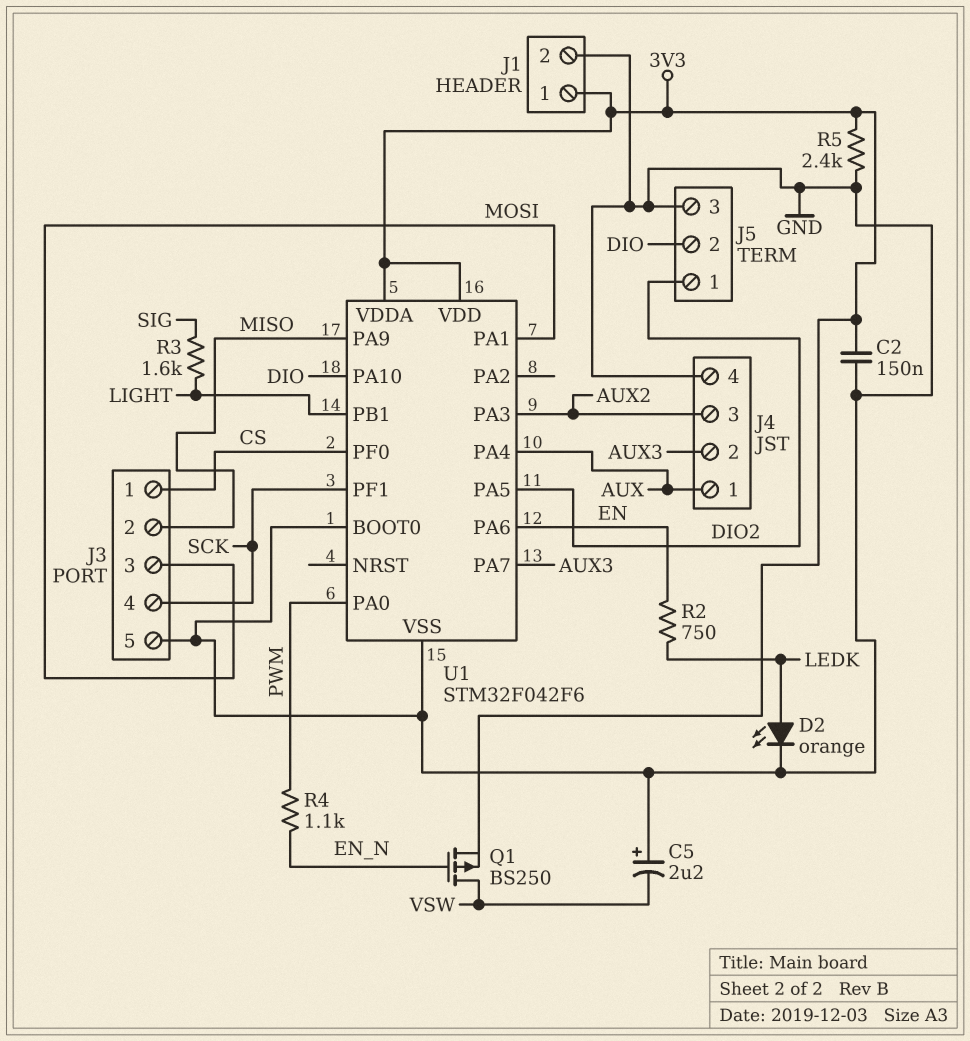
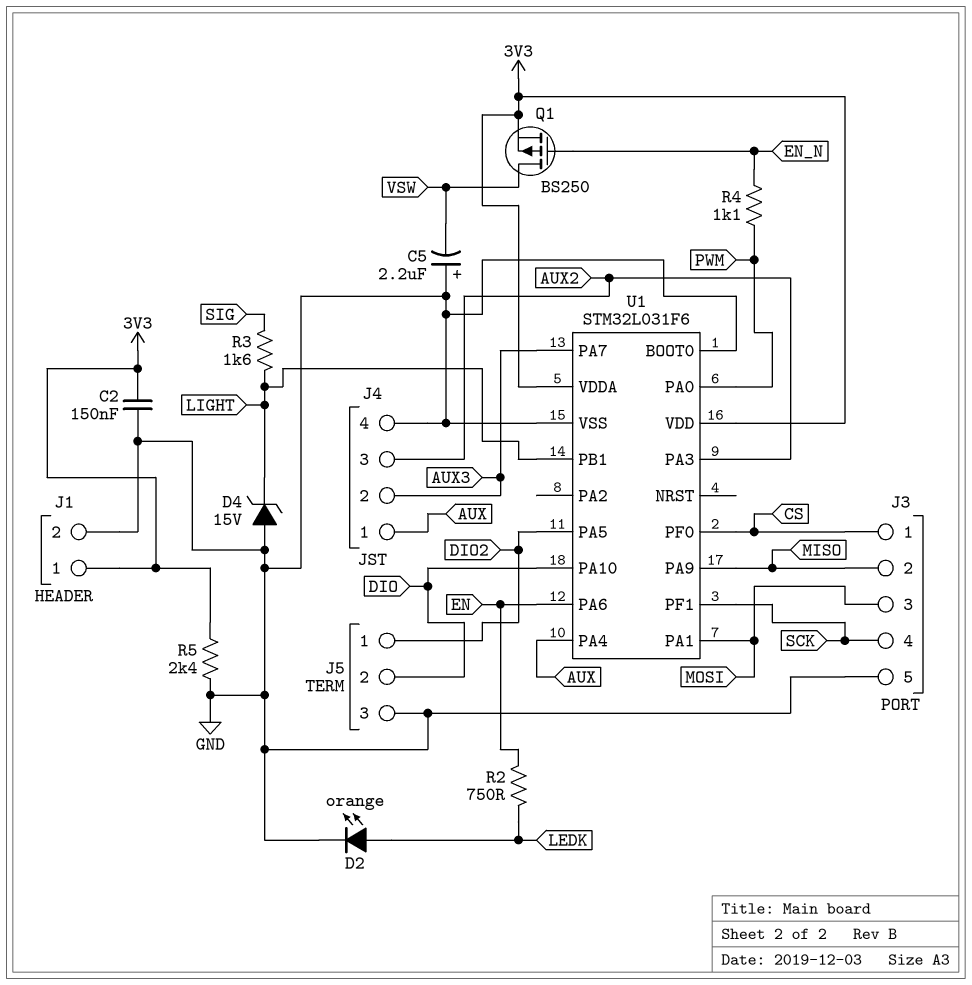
D4: none -> zener 15V (A GND, K LIGHT)
U1: STM32F042F6 -> STM32L031F6

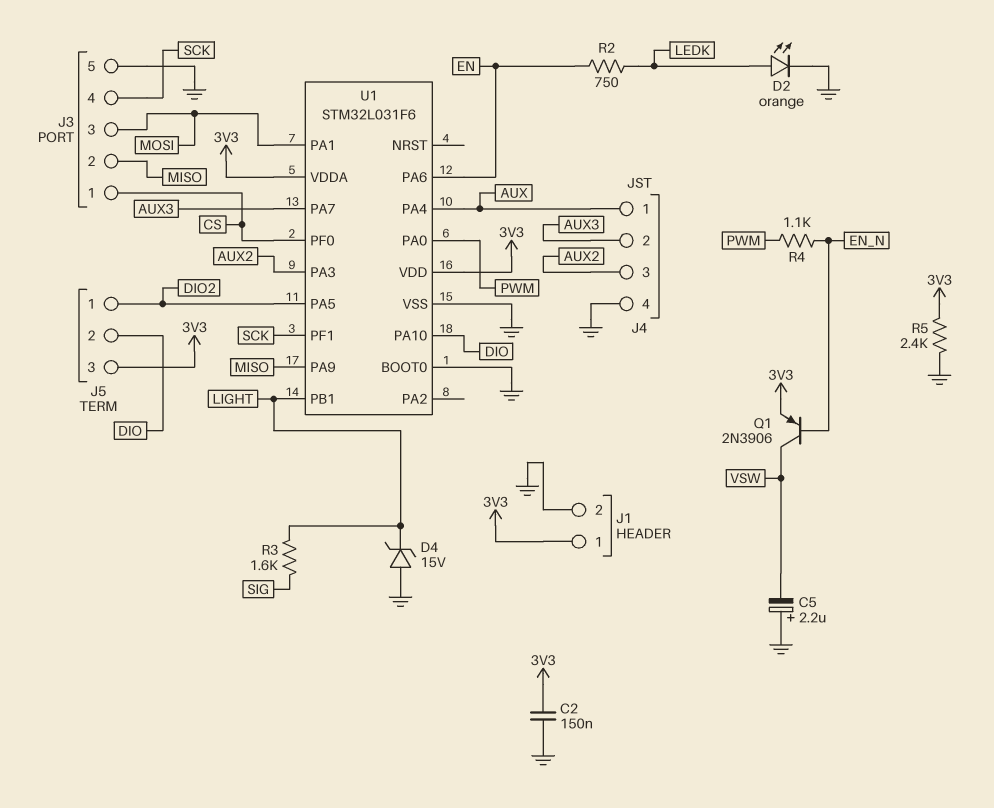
J5 pin 3: GND -> 3V3
Q1: PMOS BS250 (G EN_N, D VSW, S 3V3) -> PNP 2N3906 (B EN_N, C VSW, E 3V3)

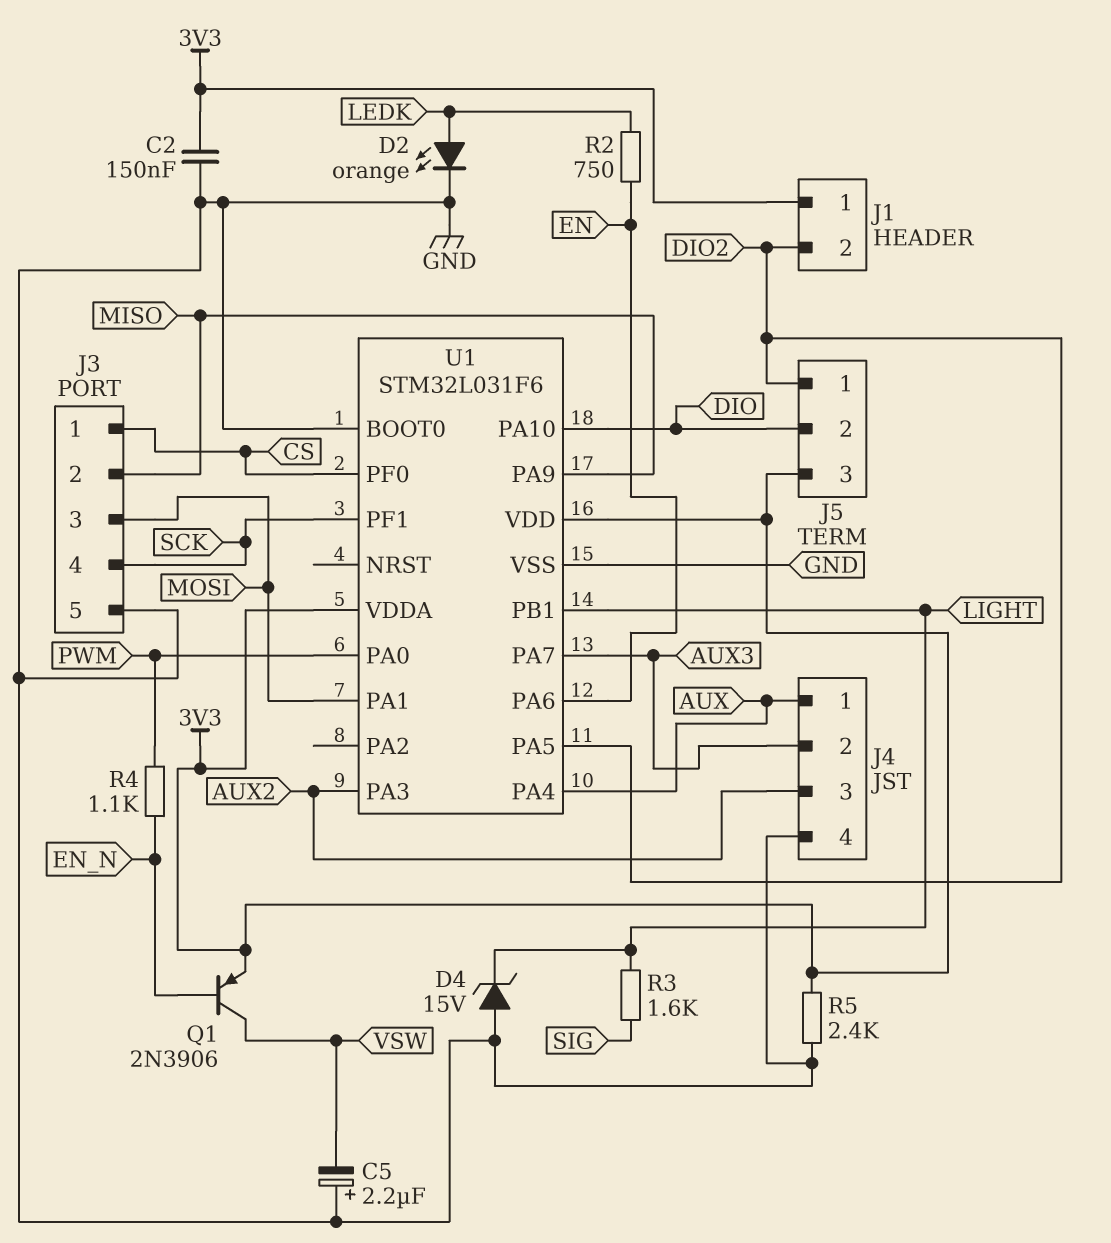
J1 pin 2: GND -> DIO2

